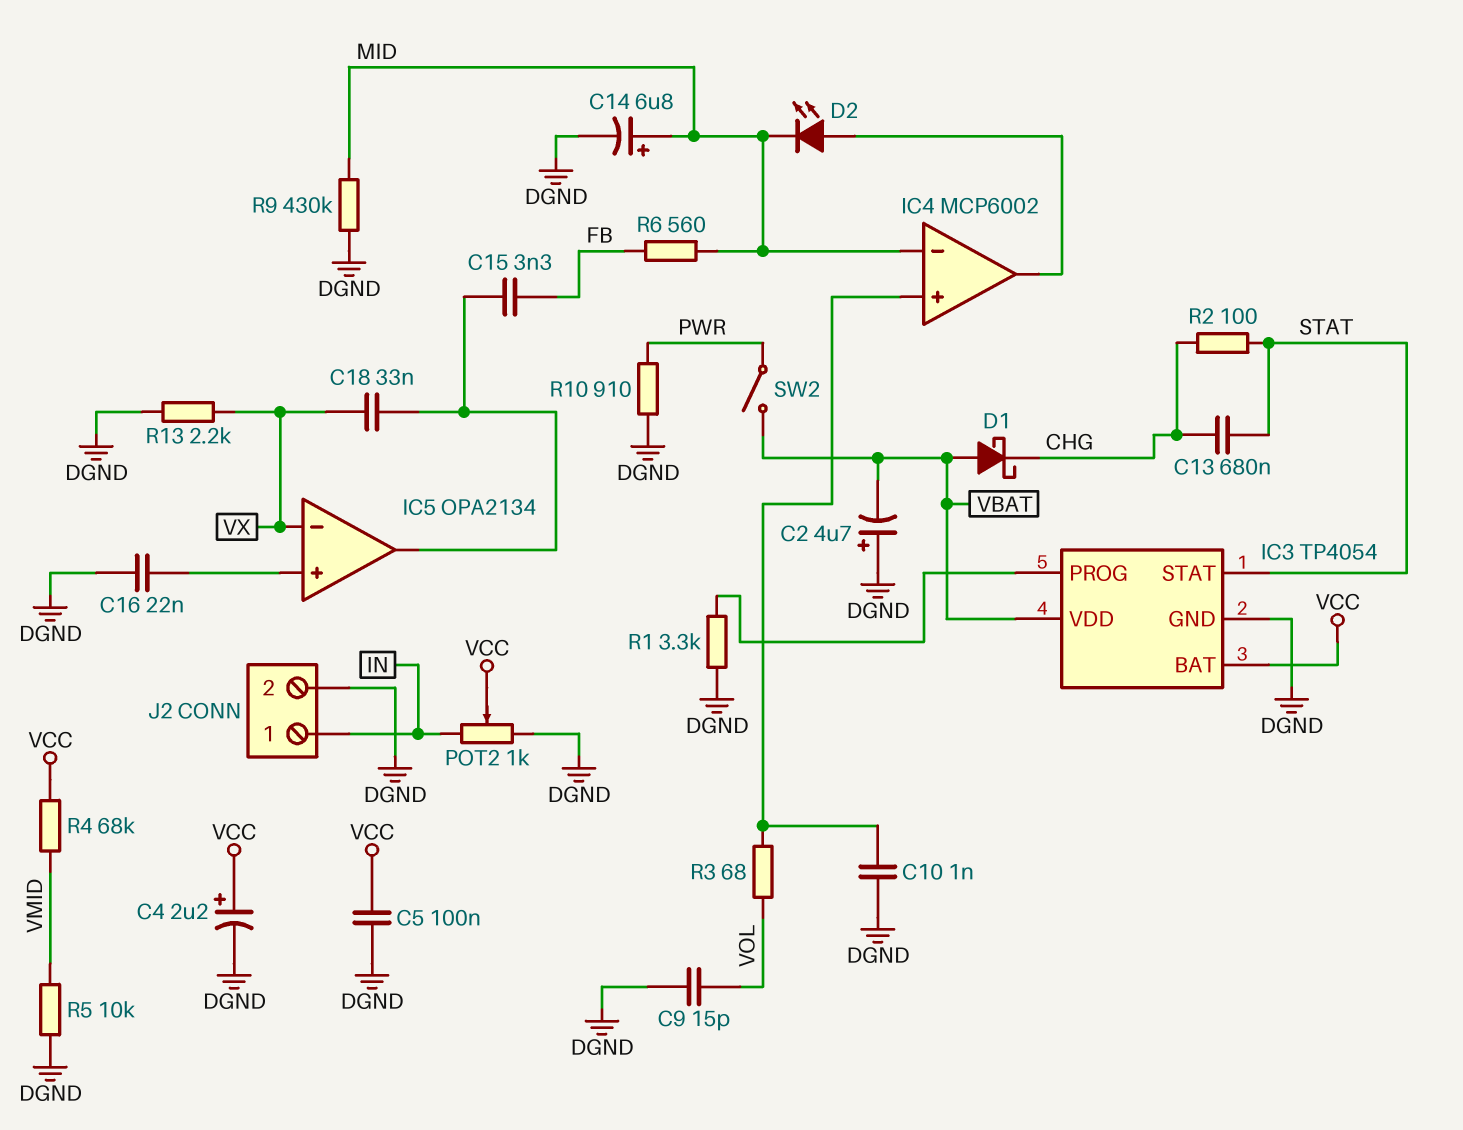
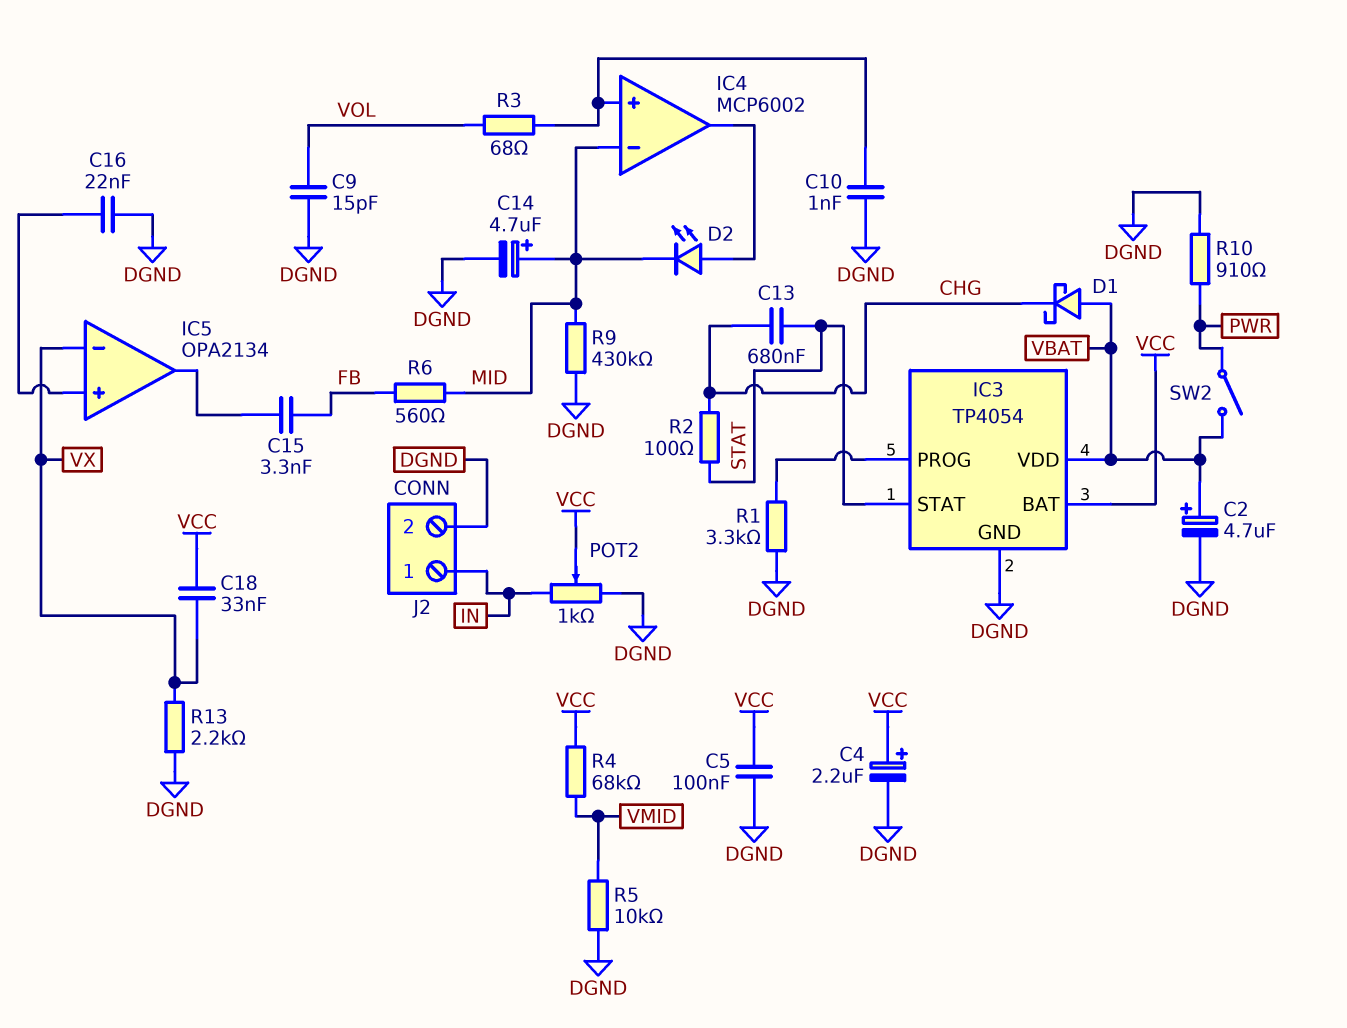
C2: 4.7uF (plus DGND, minus VBAT) -> 4.7uF (plus VBAT, minus DGND)
C14: 6.8uF (plus MID, minus DGND) -> 4.7uF (plus MID, minus DGND)
C18: 33nF (IC5/out, VX) -> 33nF (VCC, VX)

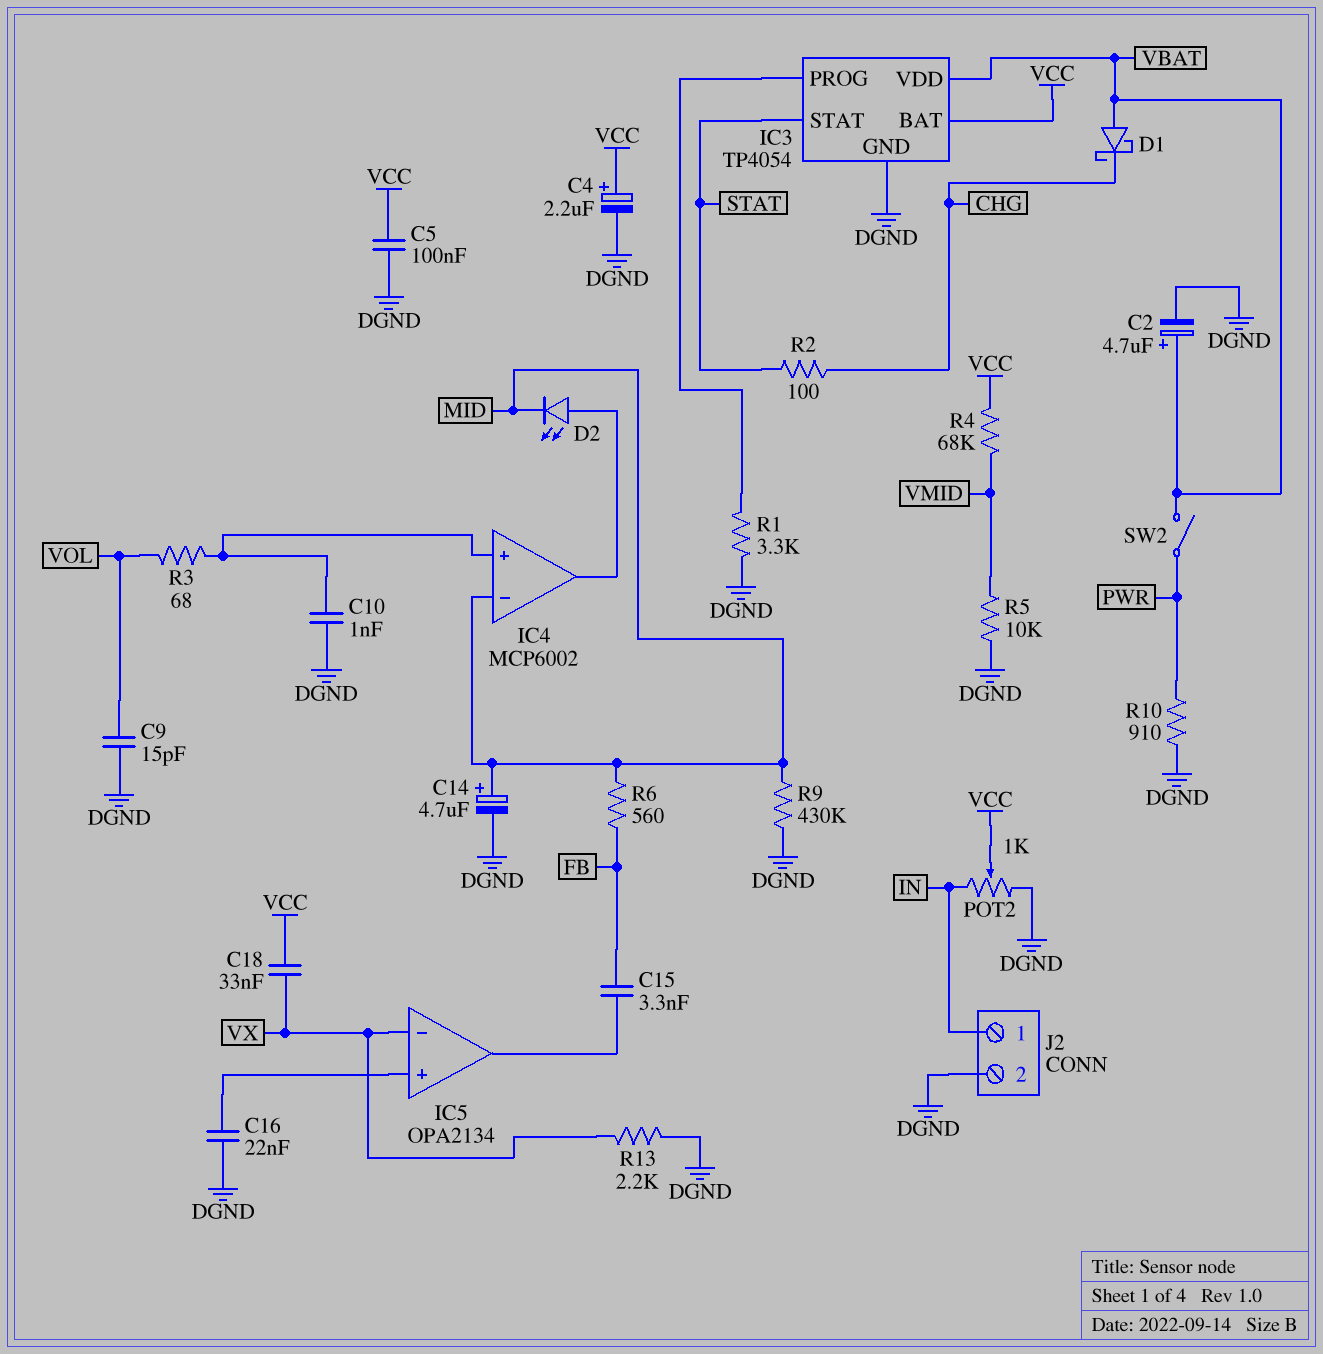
C13: 680nF (CHG, STAT) -> none

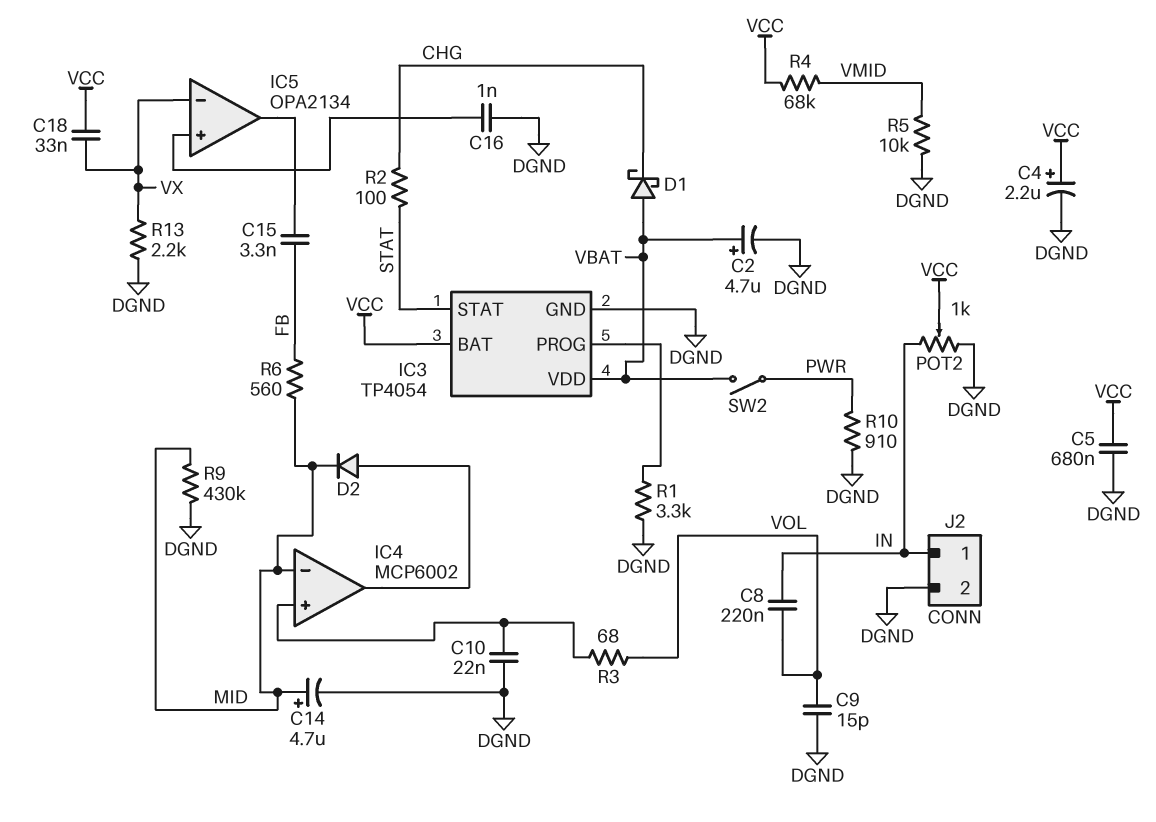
C5: 100nF (DGND, VCC) -> 680nF (DGND, VCC)
C8: none -> 220nF (IN, VOL)
C10: 1nF (DGND, IC4/in+) -> 22nF (DGND, IC4/in+)
C16: 22nF (DGND, IC5/in+) -> 1nF (DGND, IC5/in+)
D2: LED (A IC4/out, K MID) -> diode (A IC4/out, K MID)

